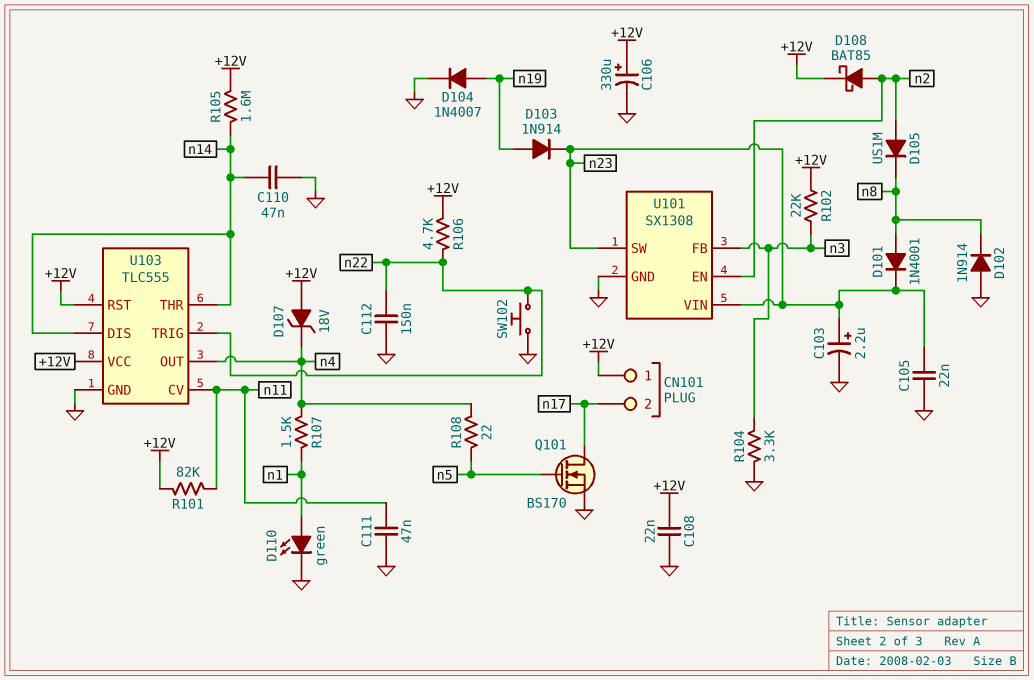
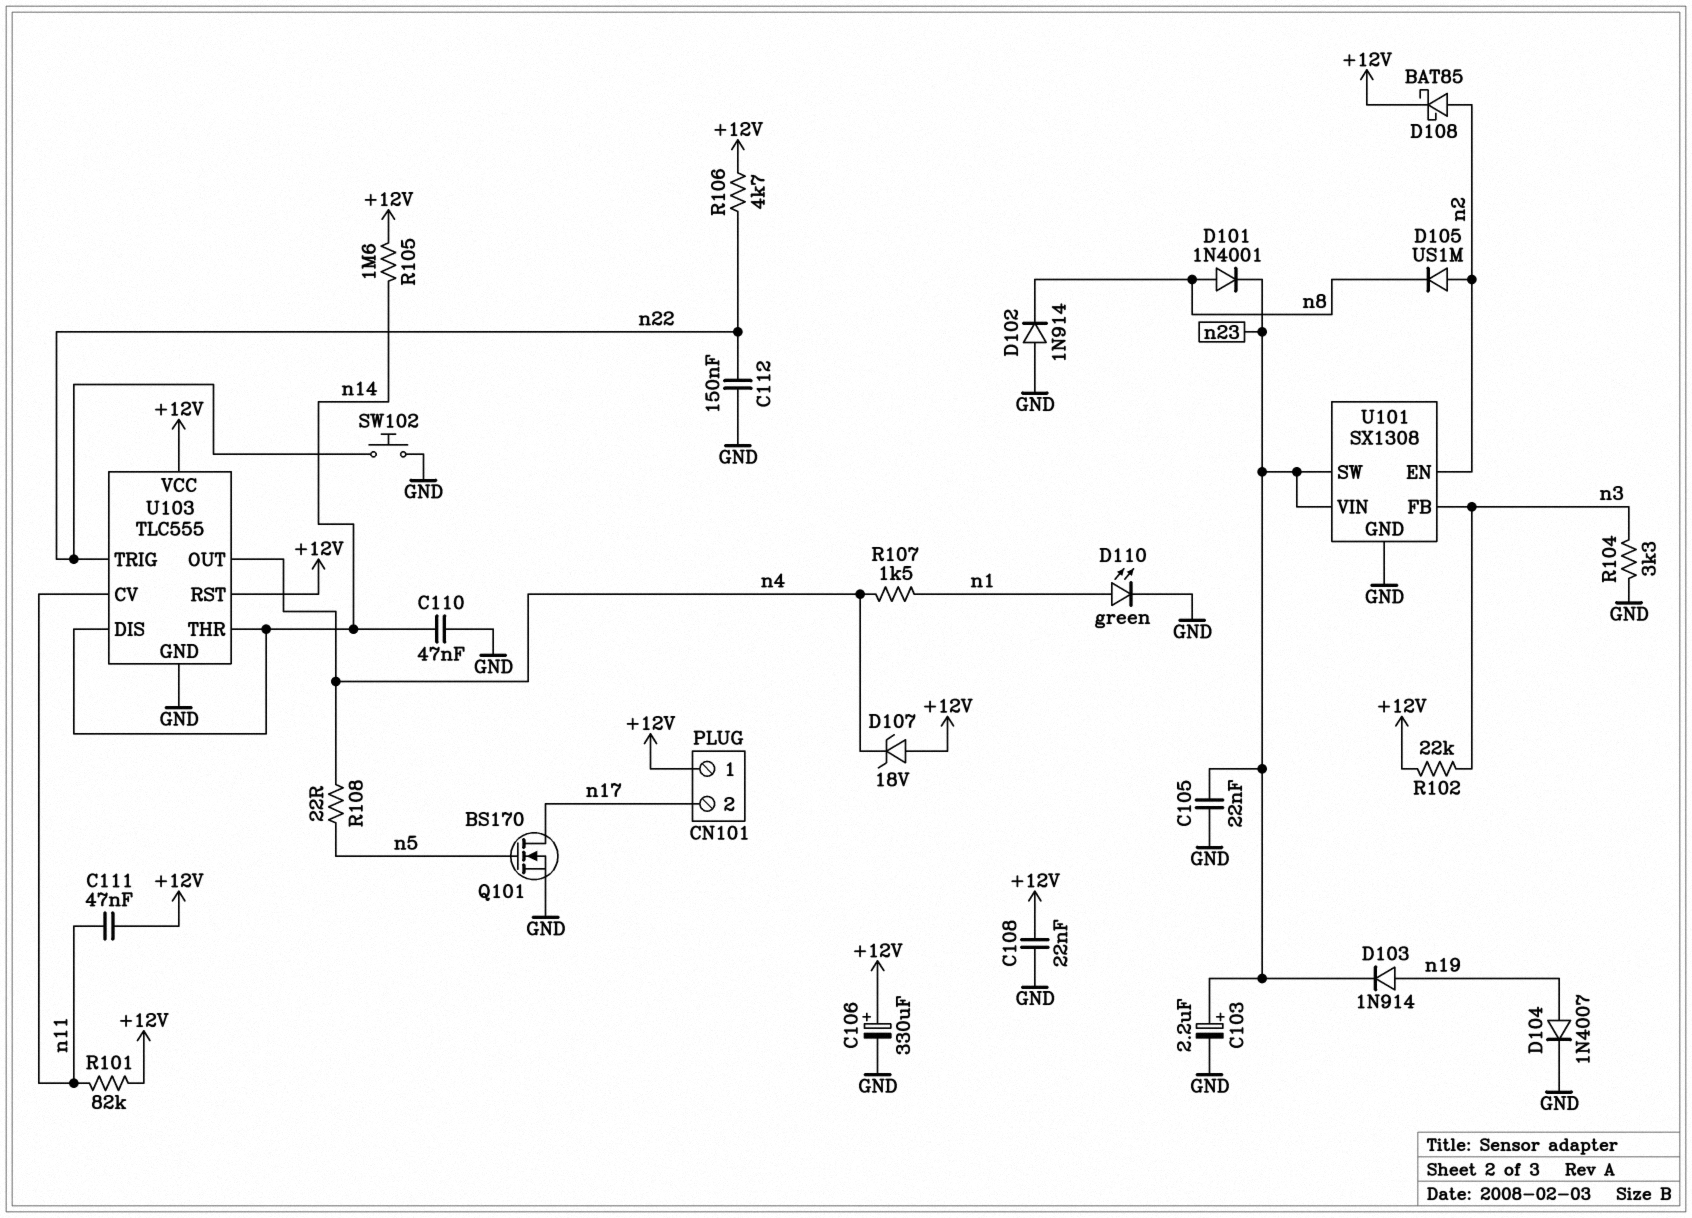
C111: 47nF (GND, n11) -> 47nF (+12V, n11)

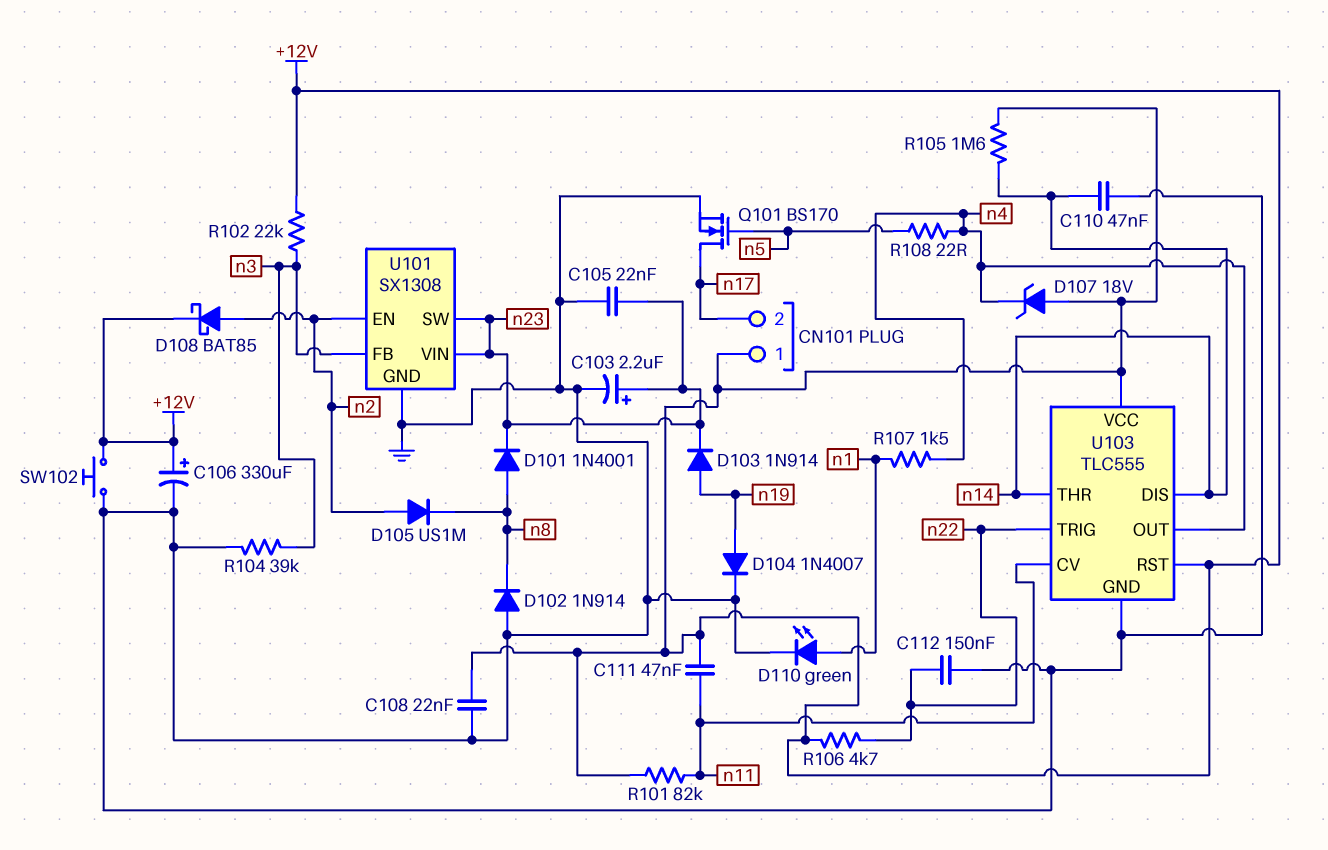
R104: 3.3k (GND, n3) -> 39k (GND, n3)
SW102: button (GND, n22) -> button (+12V, GND)

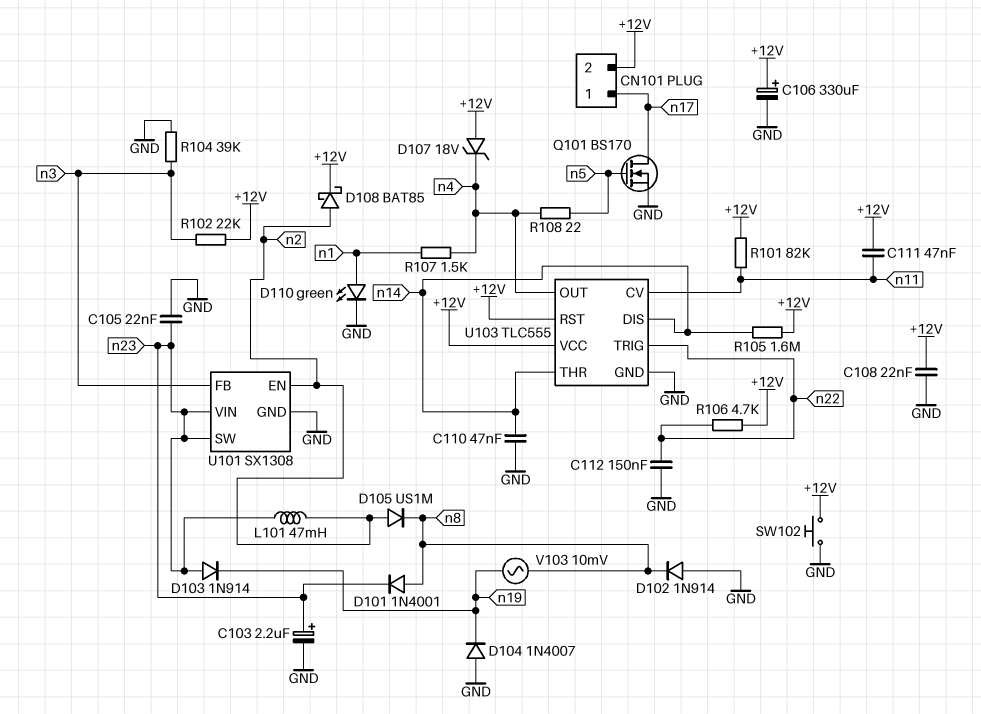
CN101 pin 1: +12V -> n17
CN101 pin 2: n17 -> +12V
D103: diode 1N914 (A n19, K n23) -> diode 1N914 (A n23, K n19)
D104: diode 1N4007 (A n19, K GND) -> diode 1N4007 (A GND, K n19)
L101: none -> 47mH (n2, n23)
V103: none -> AC 10mV (n8, n19)

